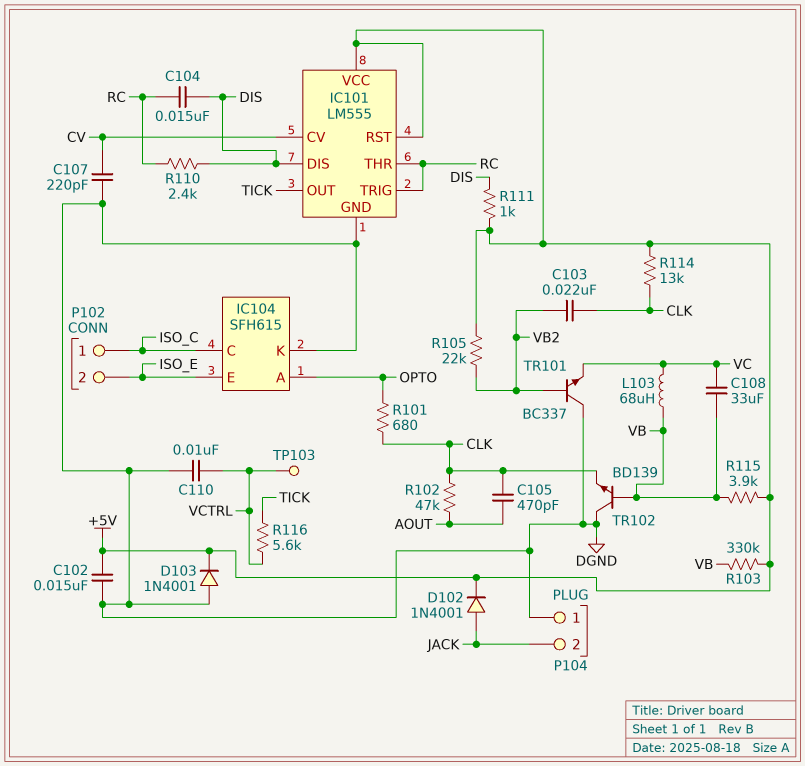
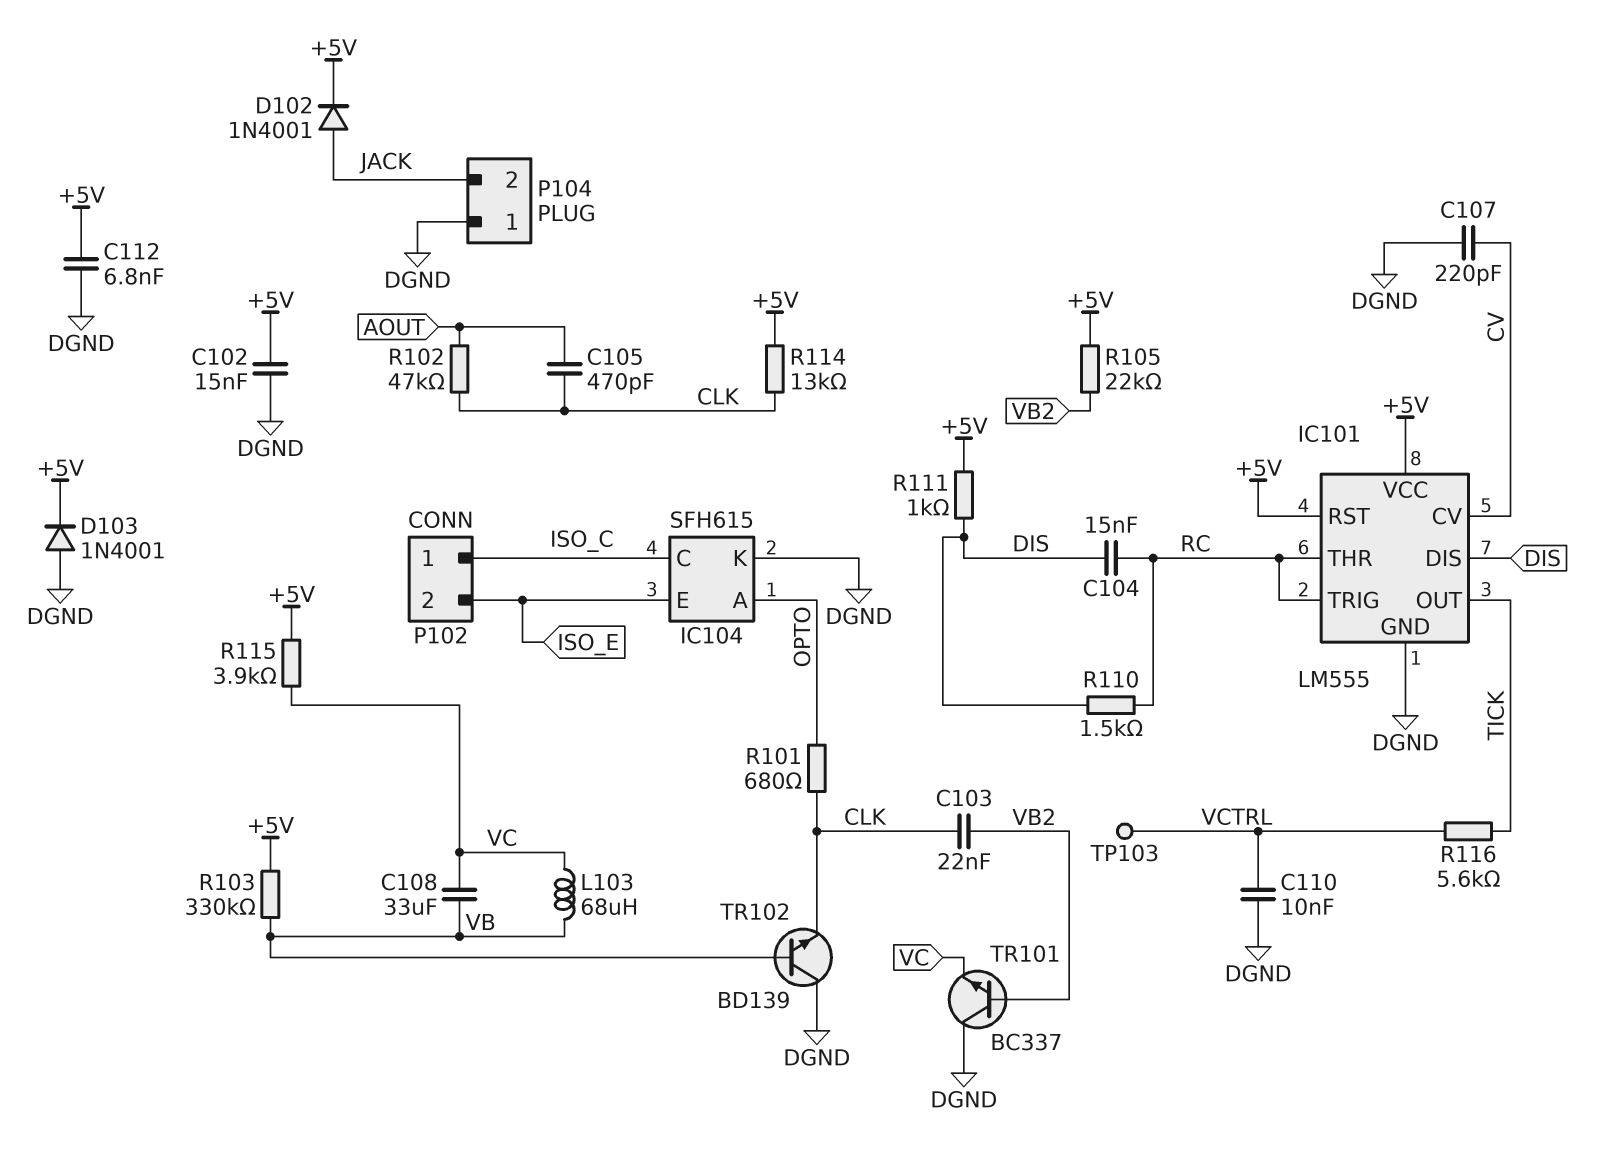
C112: none -> 6.8nF (+5V, DGND)
R110: 2.4k (DIS, RC) -> 1.5k (DIS, RC)
R115: 3.9k (+5V, VB) -> 3.9k (+5V, VC)

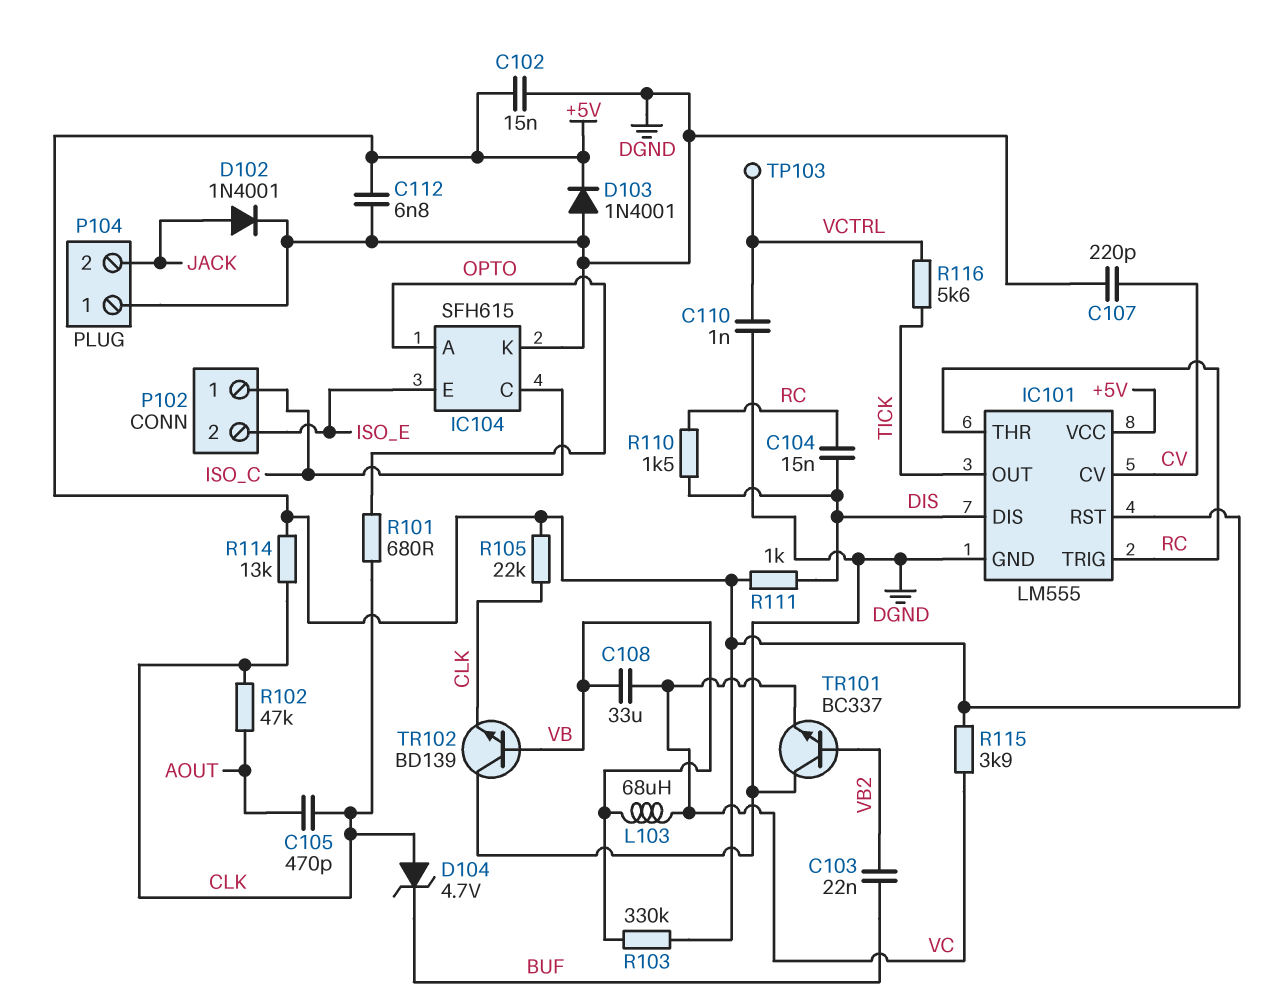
C103: 22nF (CLK, VB2) -> 22nF (BUF, VB2)
C110: 10nF (DGND, VCTRL) -> 1nF (DGND, VCTRL)
D102: diode 1N4001 (A JACK, K +5V) -> diode 1N4001 (A JACK, K DGND)
D104: none -> zener 4.7V (A CLK, K BUF)
R105: 22k (+5V, VB2) -> 22k (+5V, CLK)

